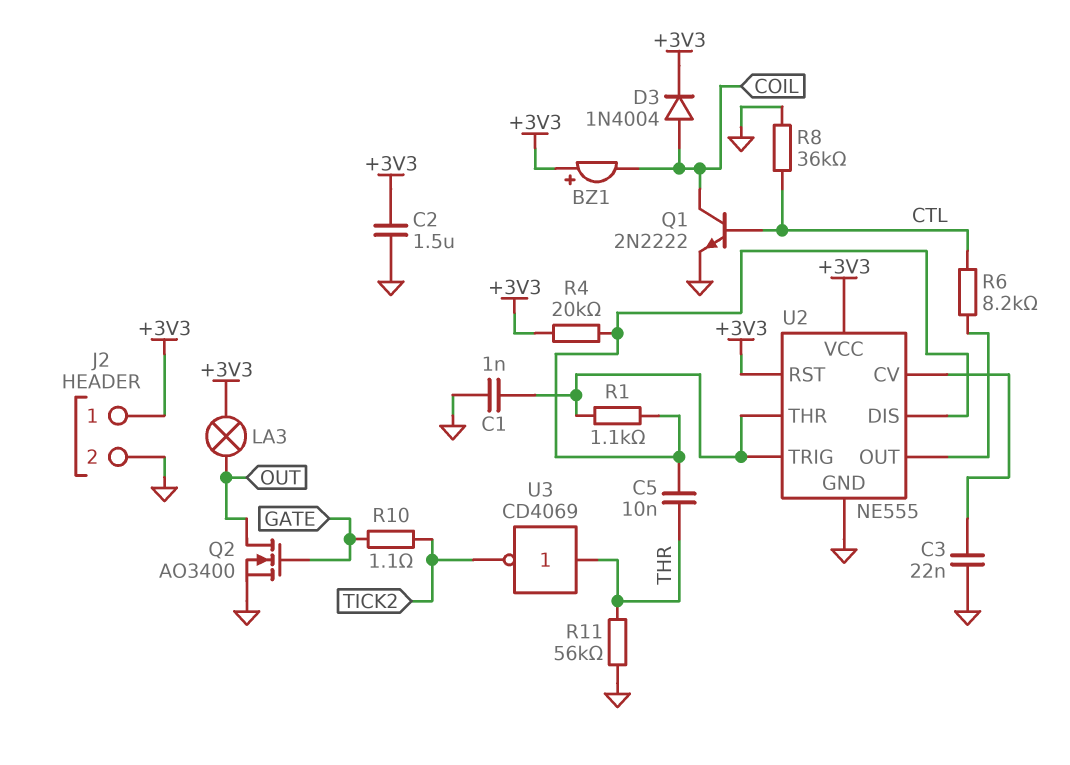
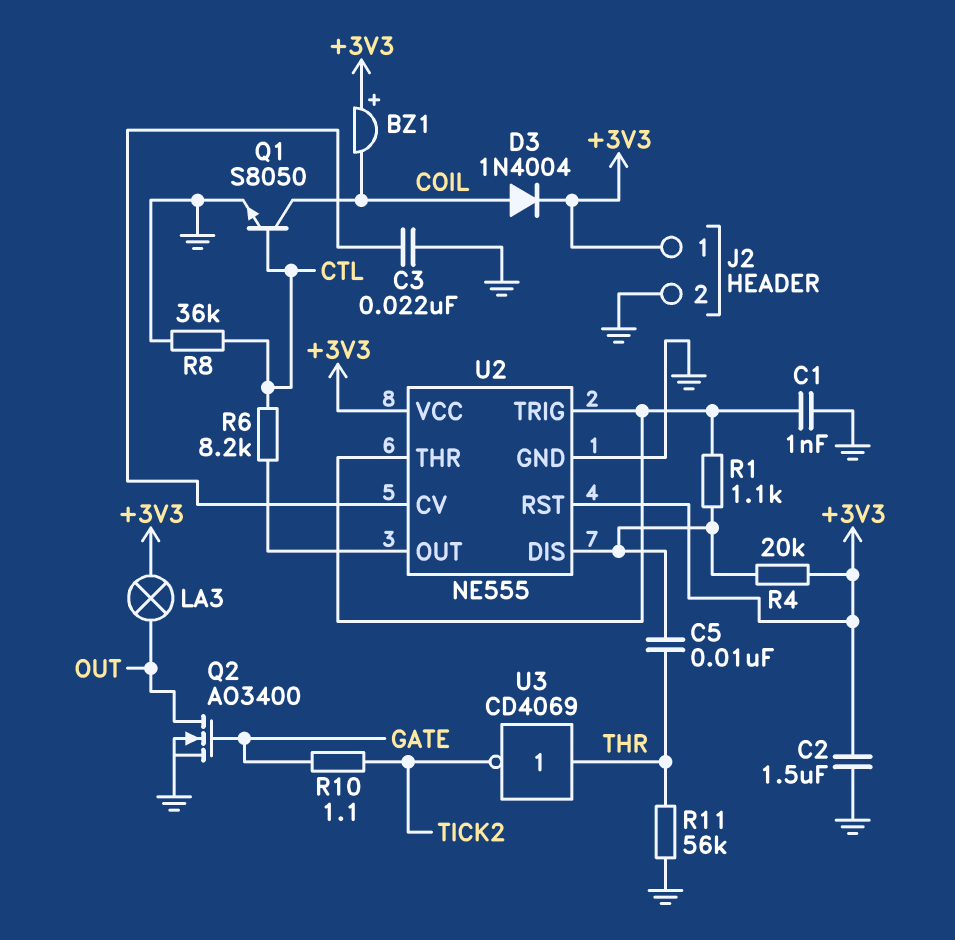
Q1: NPN 2N2222 (B CTL, C COIL, E GND) -> NPN S8050 (B CTL, C COIL, E GND)

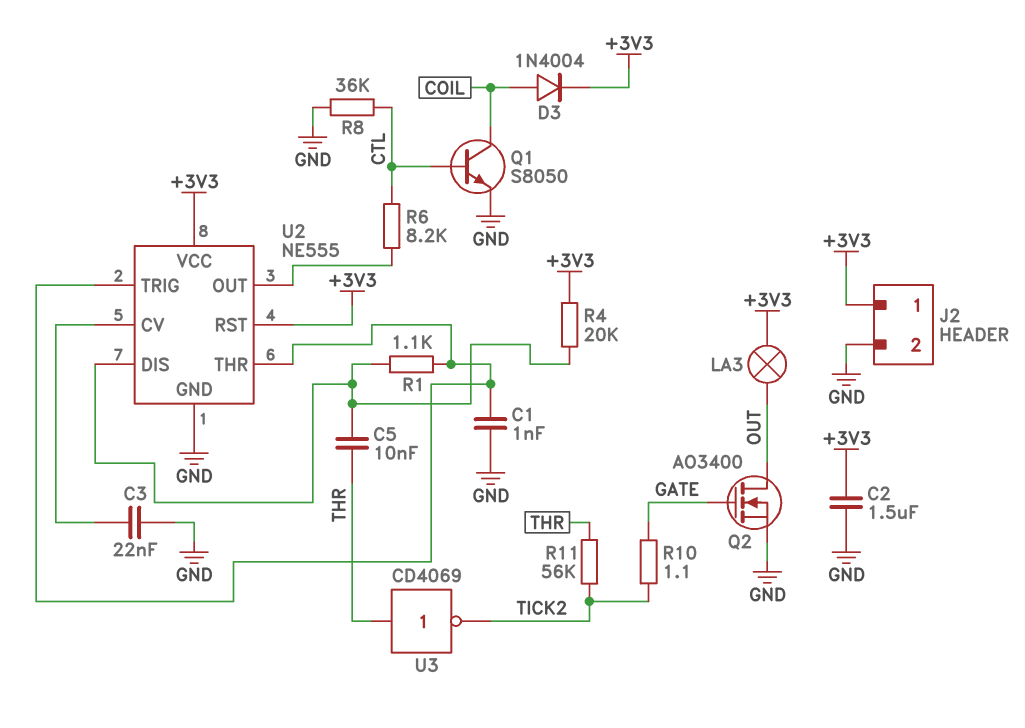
BZ1: buzzer (plus +3V3, minus COIL) -> none
R11: 56k (GND, THR) -> 56k (THR, TICK2)

